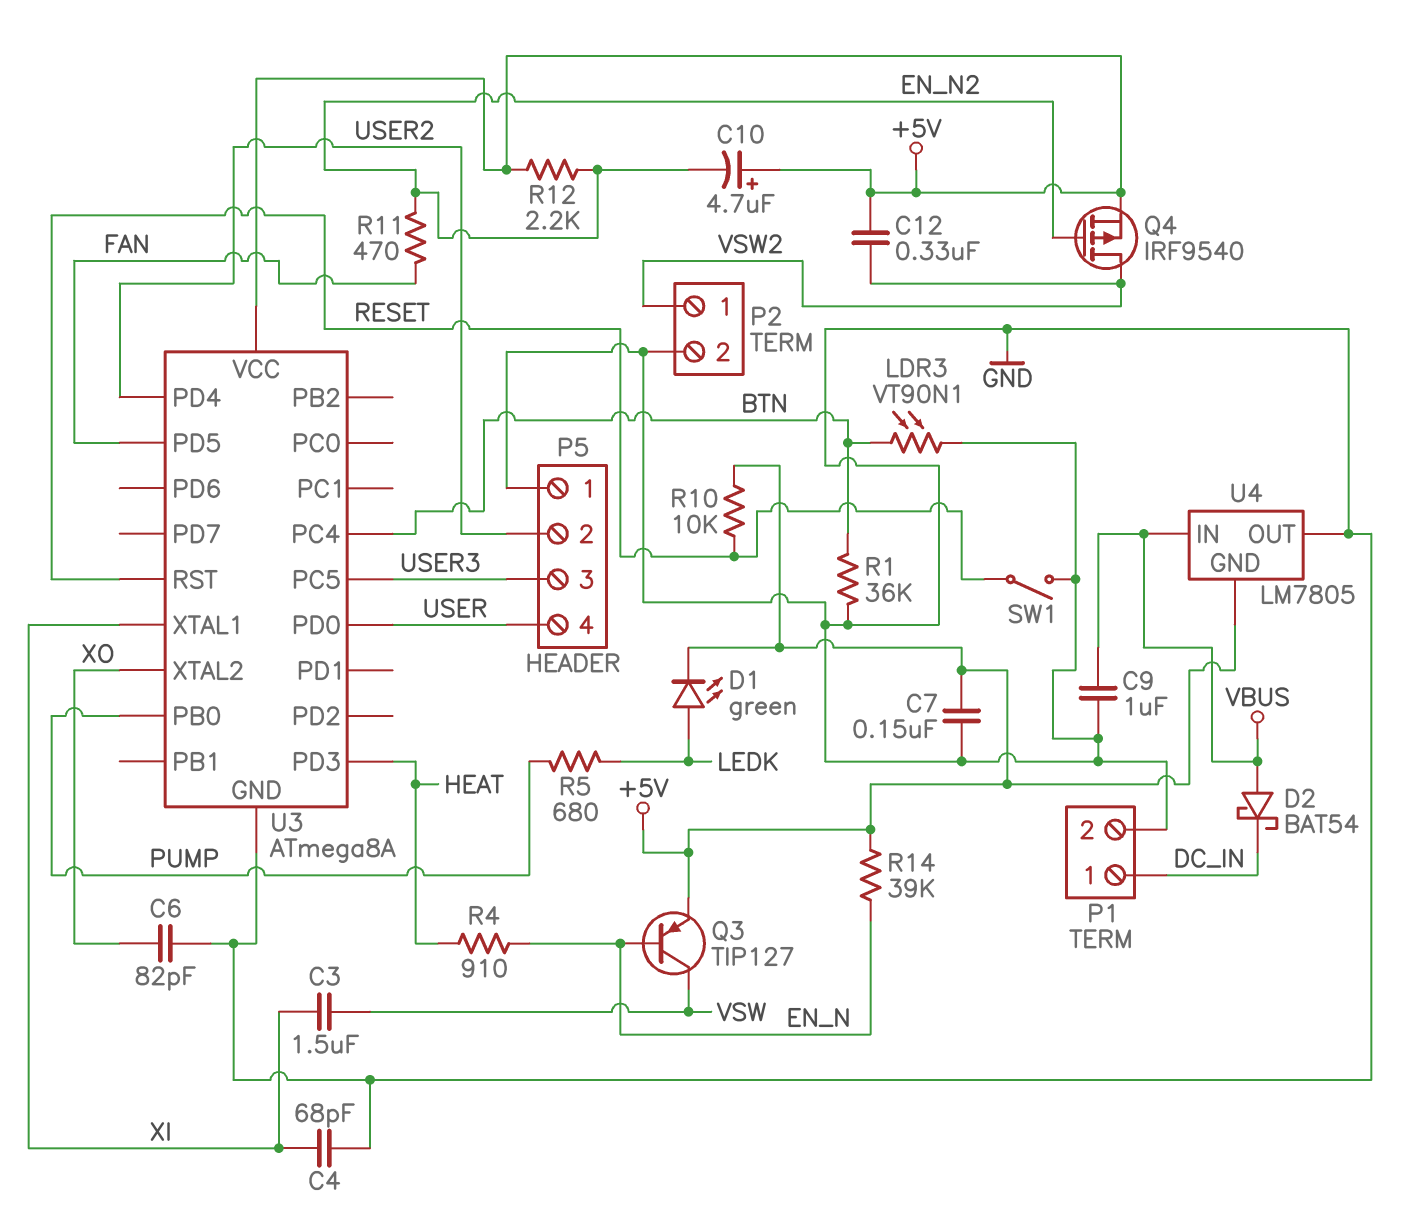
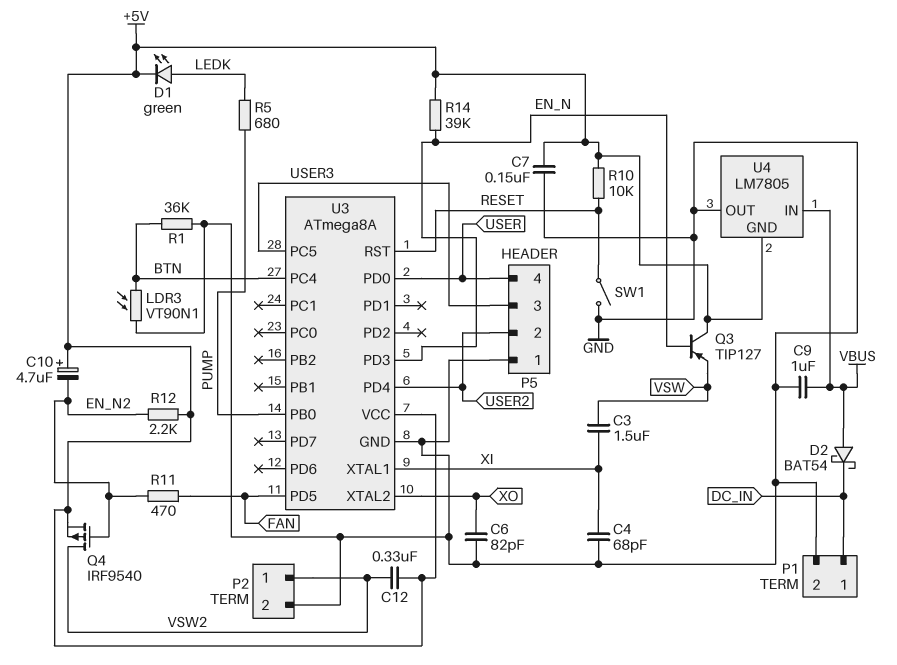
Q3: PNP TIP127 (B EN_N, C VSW, E +5V) -> PNP TIP127 (B EN_N, C +5V, E VSW)
R4: 910 (EN_N, HEAT) -> none
U3 pin PD3: HEAT -> EN_N

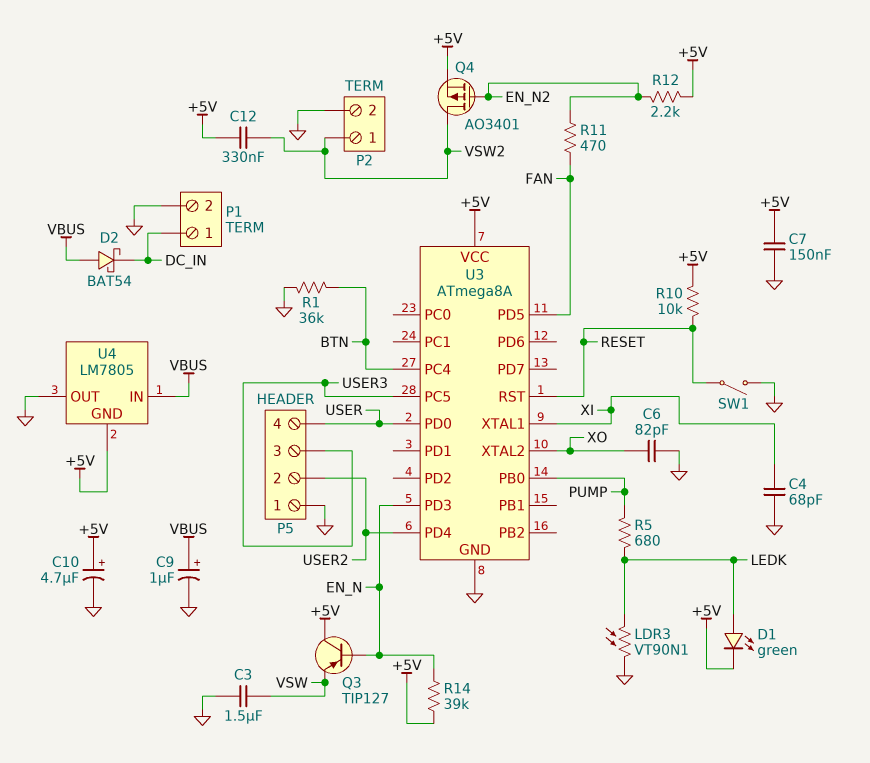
C3: 1.5uF (VSW, XI) -> 1.5uF (GND, VSW)
C9: 1uF (GND, VBUS) -> 1uF (plus VBUS, minus GND)
C10: 4.7uF (plus +5V, minus EN_N2) -> 4.7uF (plus +5V, minus GND)
LDR3: VT90N1 (BTN, GND) -> VT90N1 (GND, LEDK)
Q4: PMOS IRF9540 (G EN_N2, D VSW2, S +5V) -> PMOS AO3401 (G EN_N2, D VSW2, S +5V)

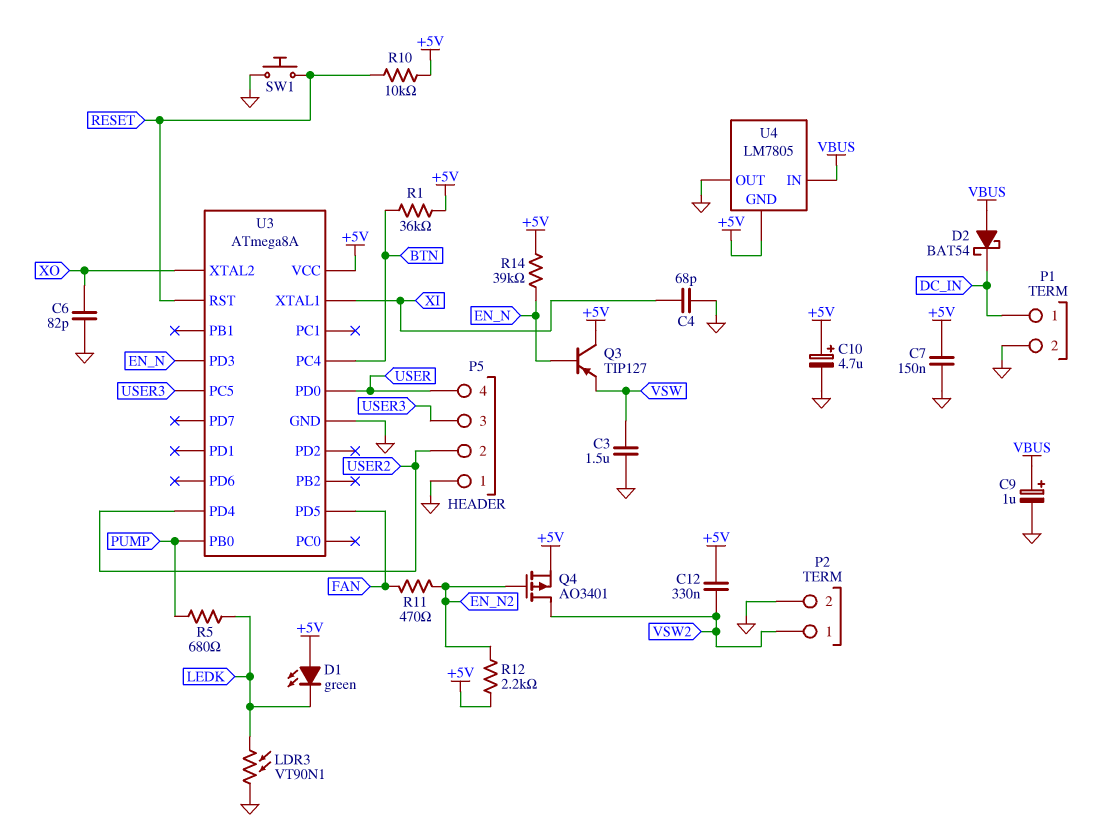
D1: LED green (A LEDK, K +5V) -> LED green (A +5V, K LEDK)
R1: 36k (BTN, GND) -> 36k (+5V, BTN)
SW1: switch (GND, RESET) -> button (GND, RESET)

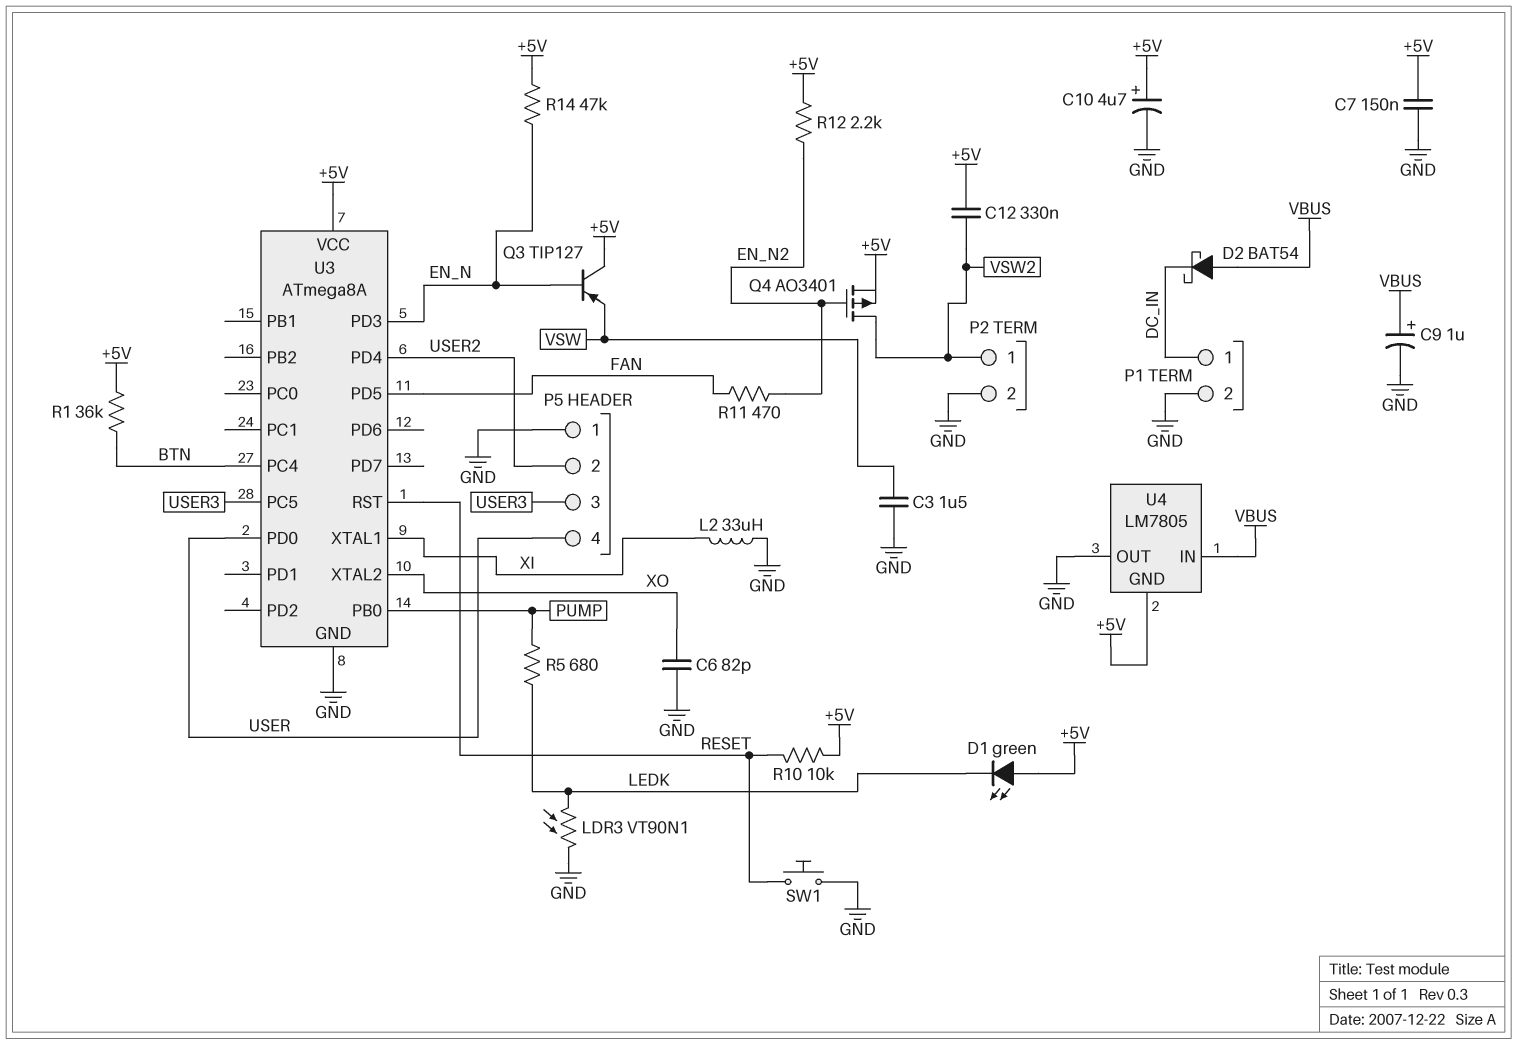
C4: 68pF (GND, XI) -> none
L2: none -> 33uH (GND, XI)
R14: 39k (+5V, EN_N) -> 47k (+5V, EN_N)

